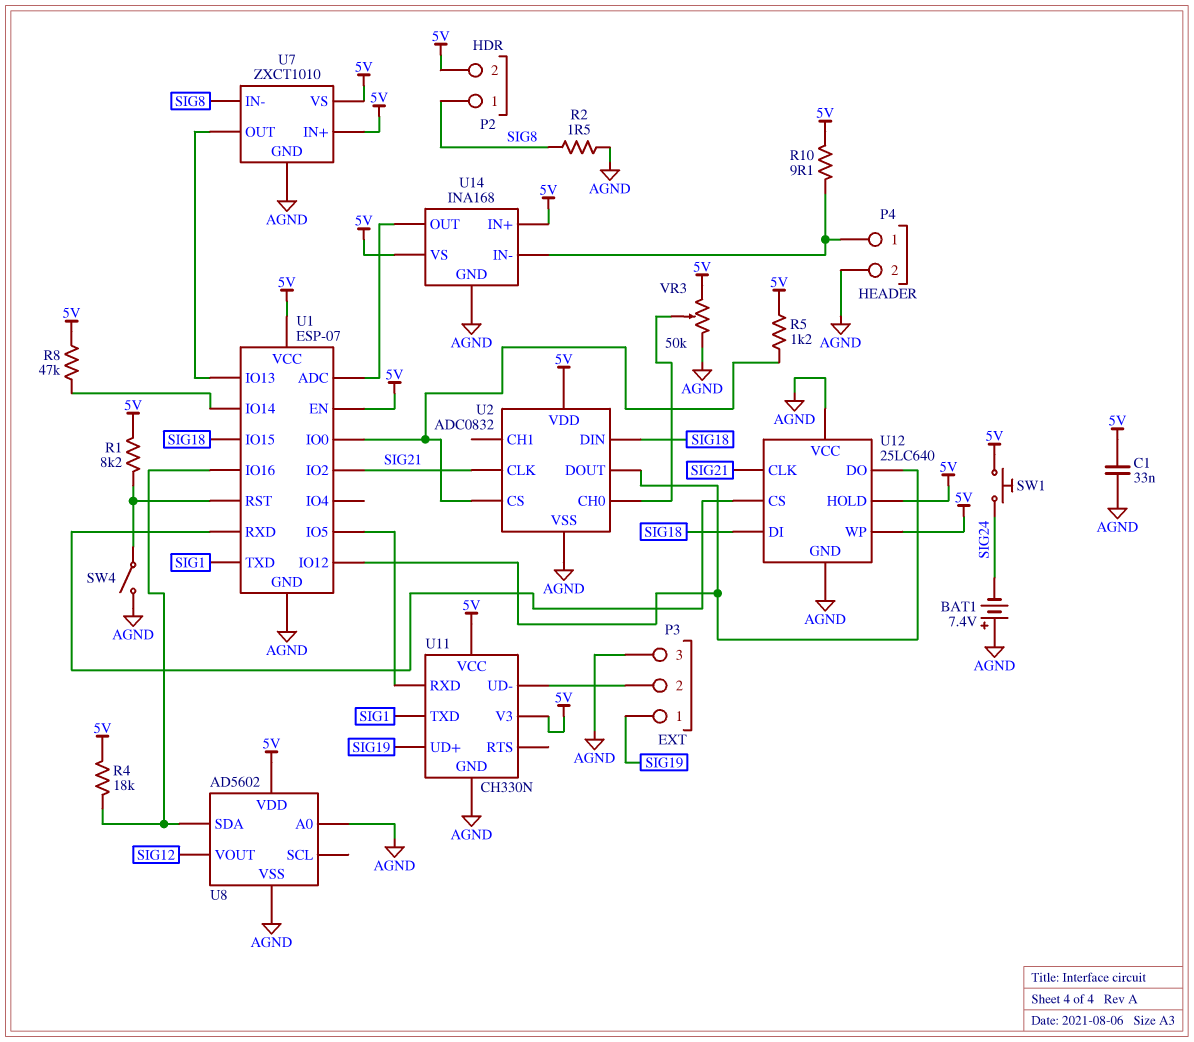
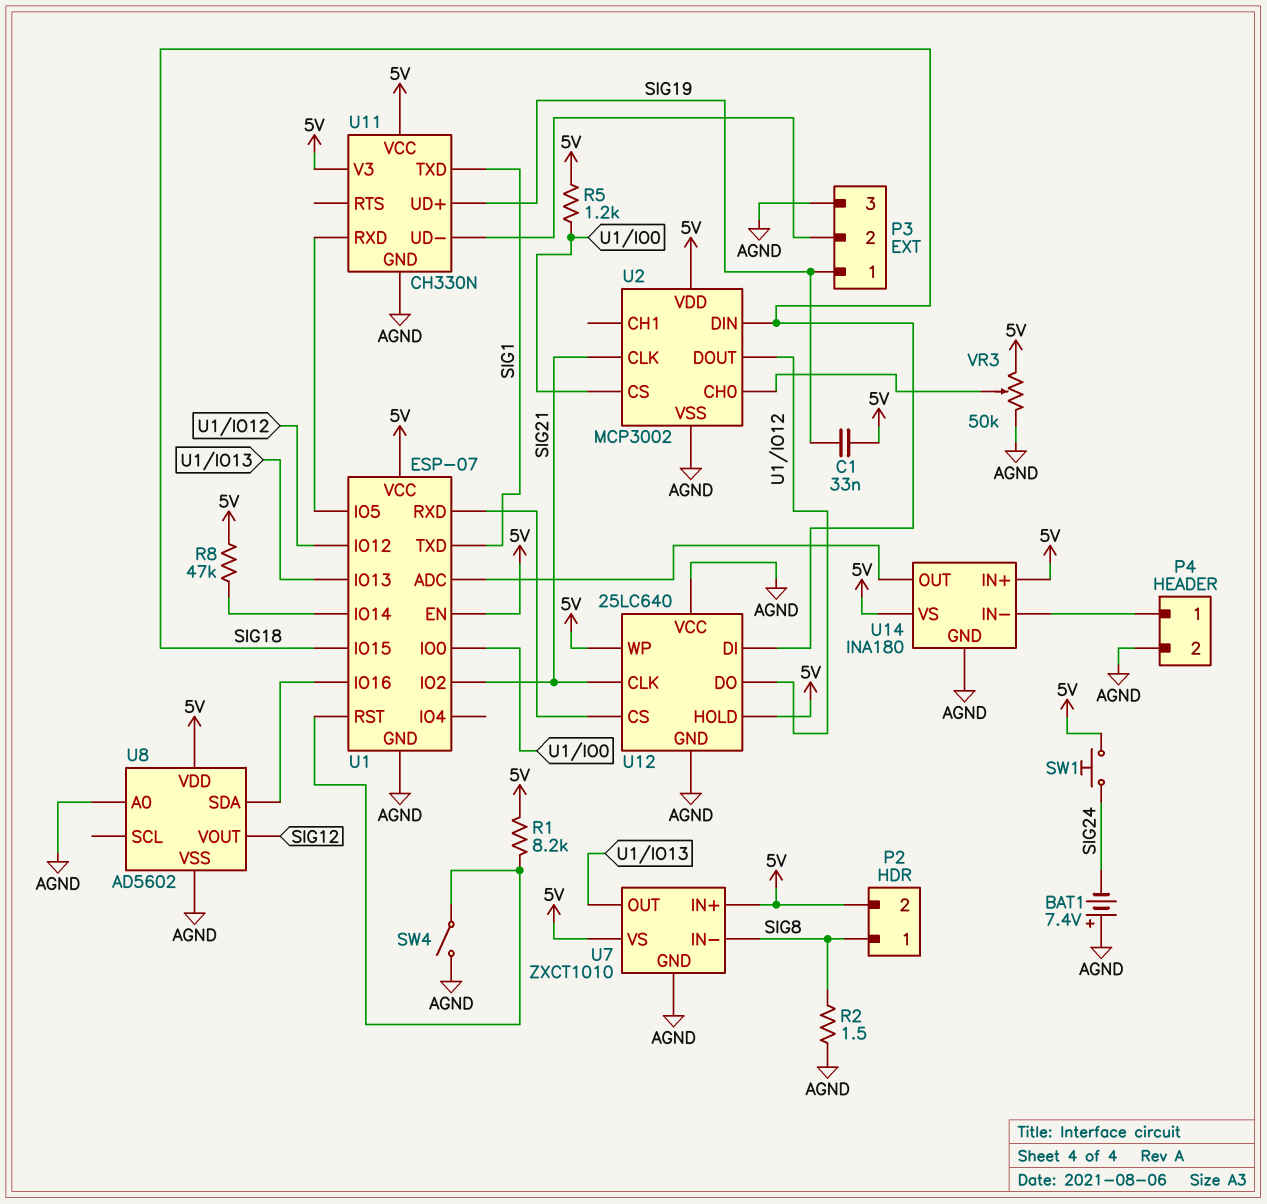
C1: 33nF (5V, AGND) -> 33nF (5V, SIG19)
R4: 18k (5V, U1/IO16) -> none
R10: 9.1 (5V, P4/1) -> none
U2: ADC0832 -> MCP3002
U14: INA168 -> INA180

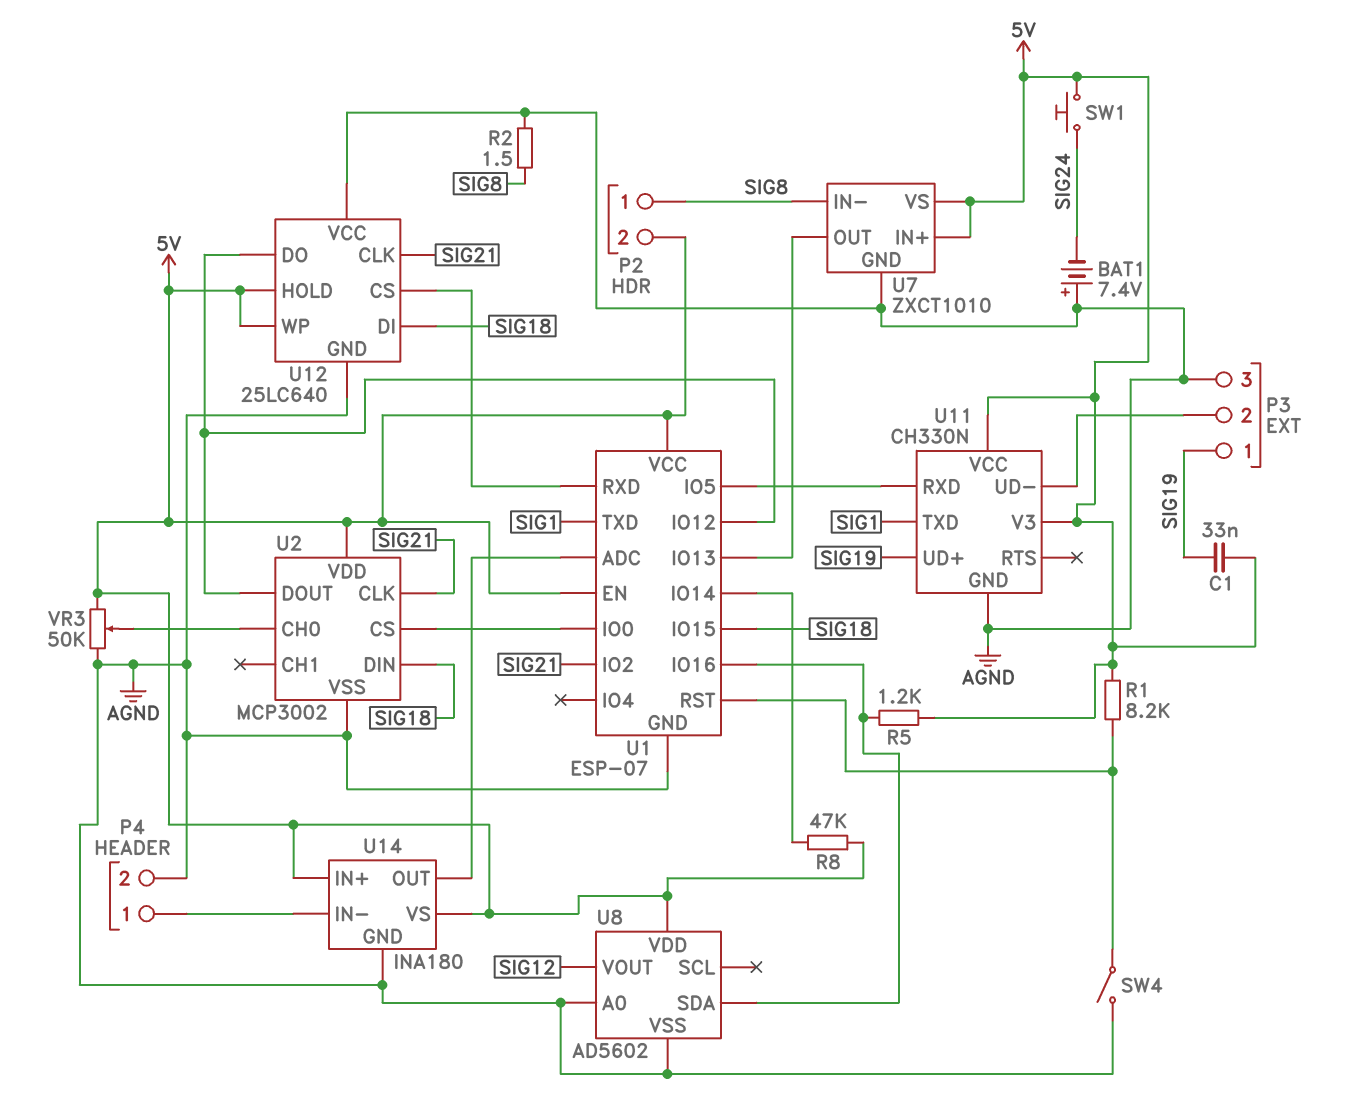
R5: 1.2k (5V, U1/IO0) -> 1.2k (5V, U1/IO16)

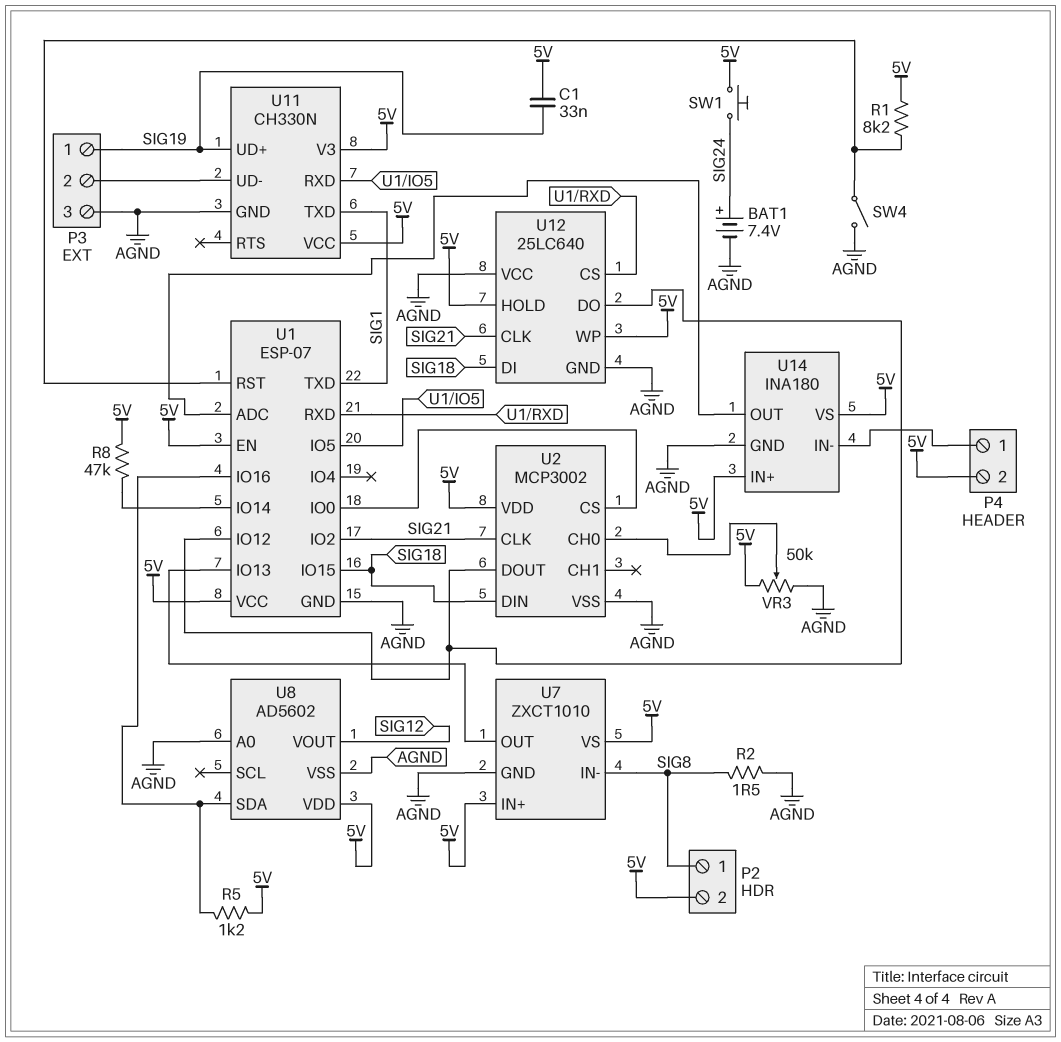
BAT1: 7.4V (plus AGND, minus SIG24) -> 7.4V (plus SIG24, minus AGND)
P4 pin 2: AGND -> 5V

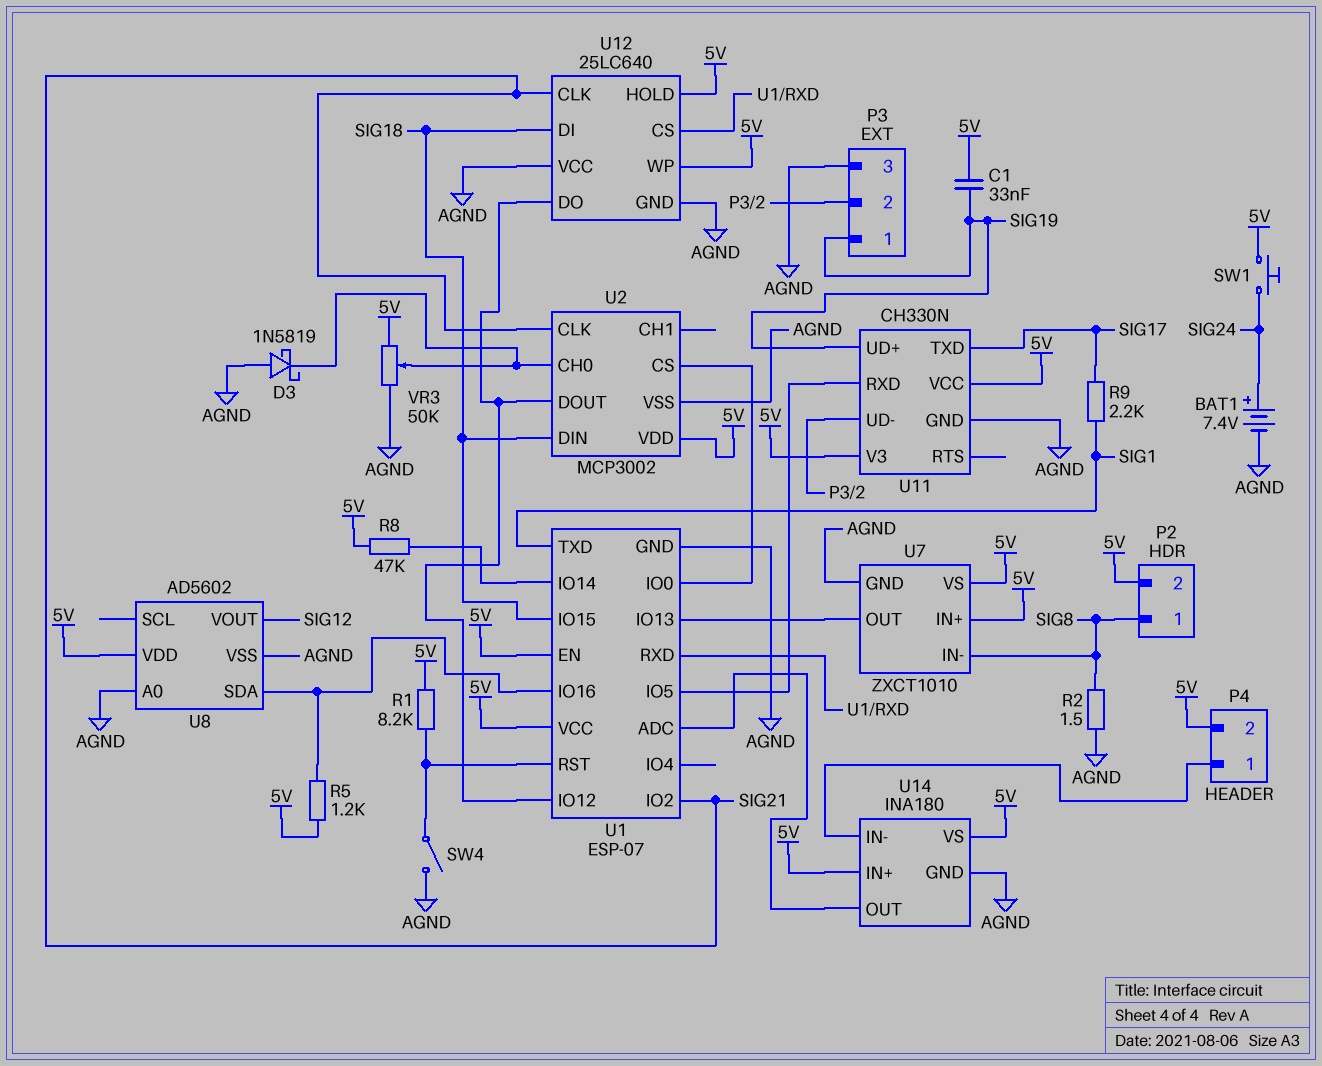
D3: none -> schottky 1N5819 (A AGND, K U2/CH0)
R9: none -> 2.2k (SIG1, SIG17)
U11 pin TXD: SIG1 -> SIG17

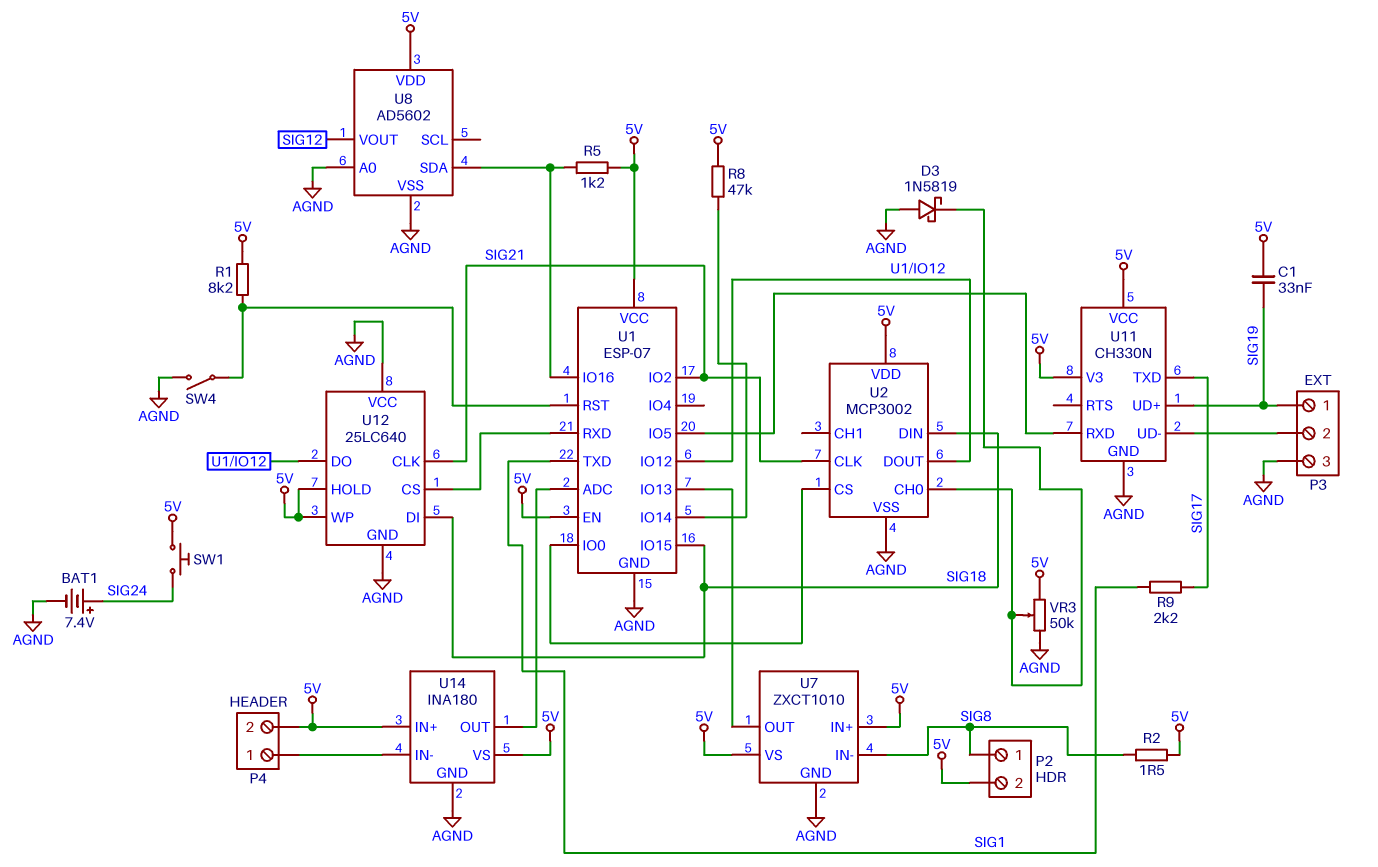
R2: 1.5 (AGND, SIG8) -> 1.5 (5V, SIG8)

